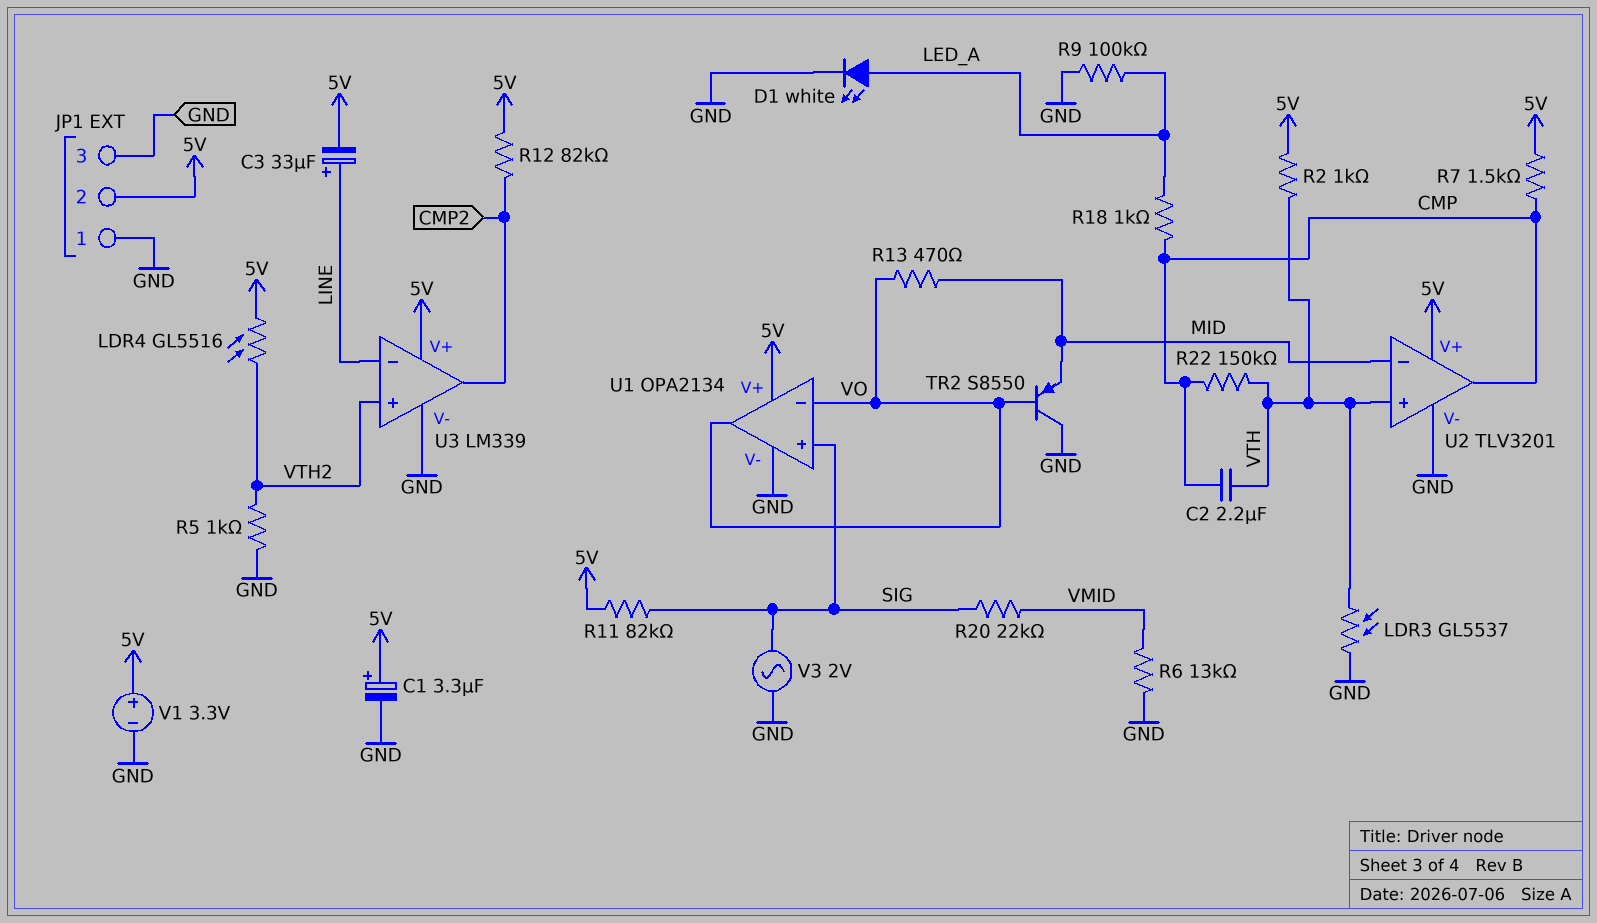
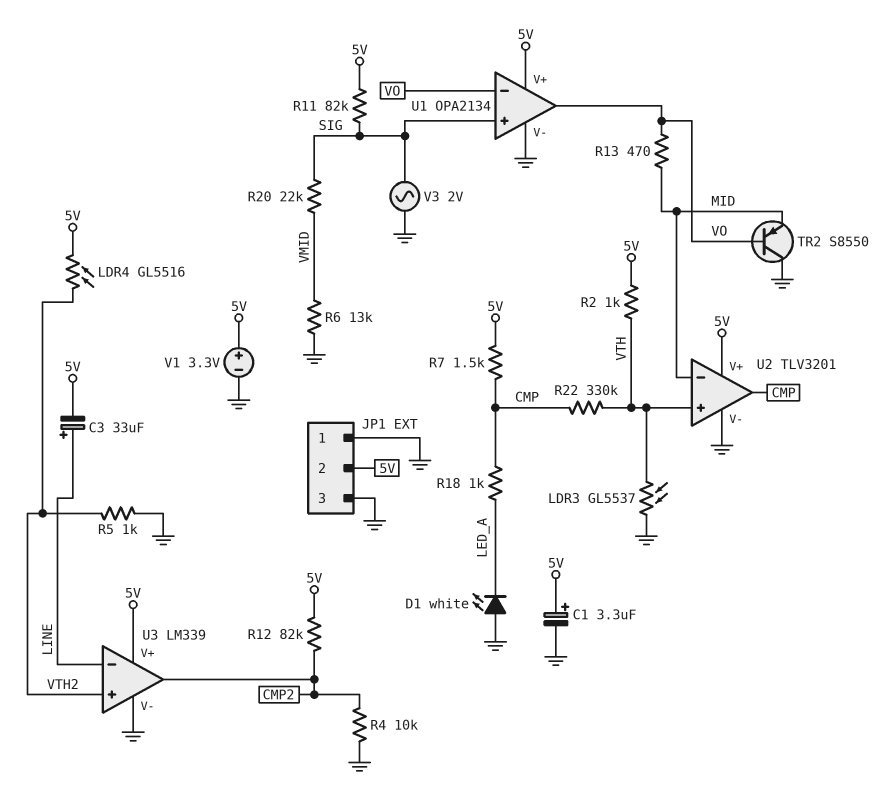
C2: 2.2uF (CMP, VTH) -> none
D1: LED white (A LED_A, K GND) -> LED white (A GND, K LED_A)
R4: none -> 10k (CMP2, GND)
R9: 100k (GND, LED_A) -> none
R22: 150k (CMP, VTH) -> 330k (CMP, VTH)

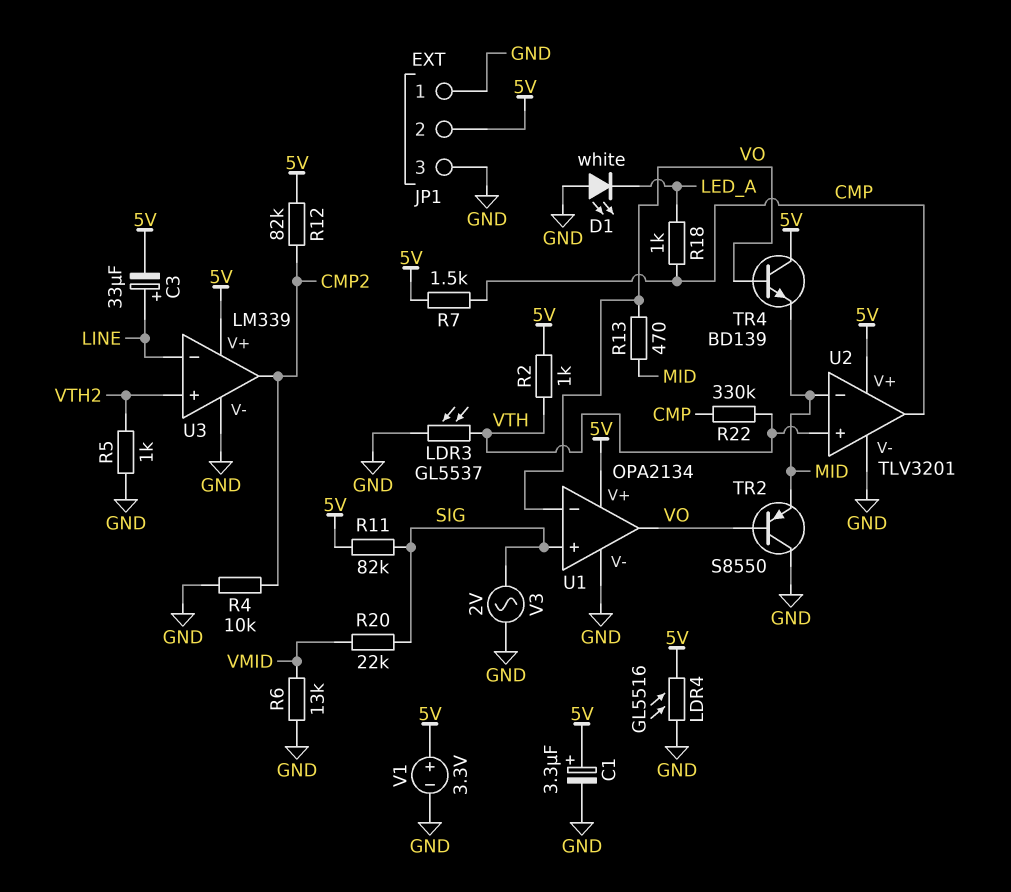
LDR4: GL5516 (5V, VTH2) -> GL5516 (5V, GND)
TR4: none -> NPN BD139 (B VO, C 5V, E MID)

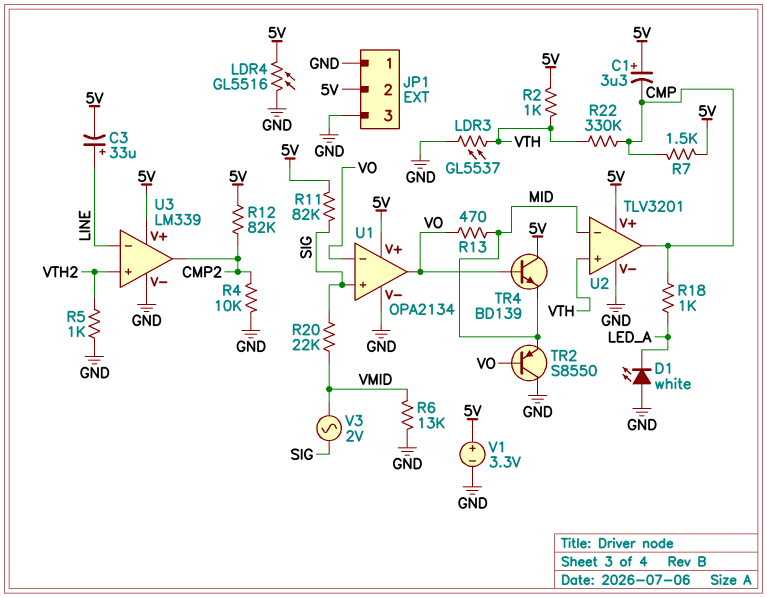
C1: 3.3uF (plus 5V, minus GND) -> 3.3uF (plus 5V, minus CMP)
V3: AC 2V (GND, SIG) -> AC 2V (SIG, VMID)

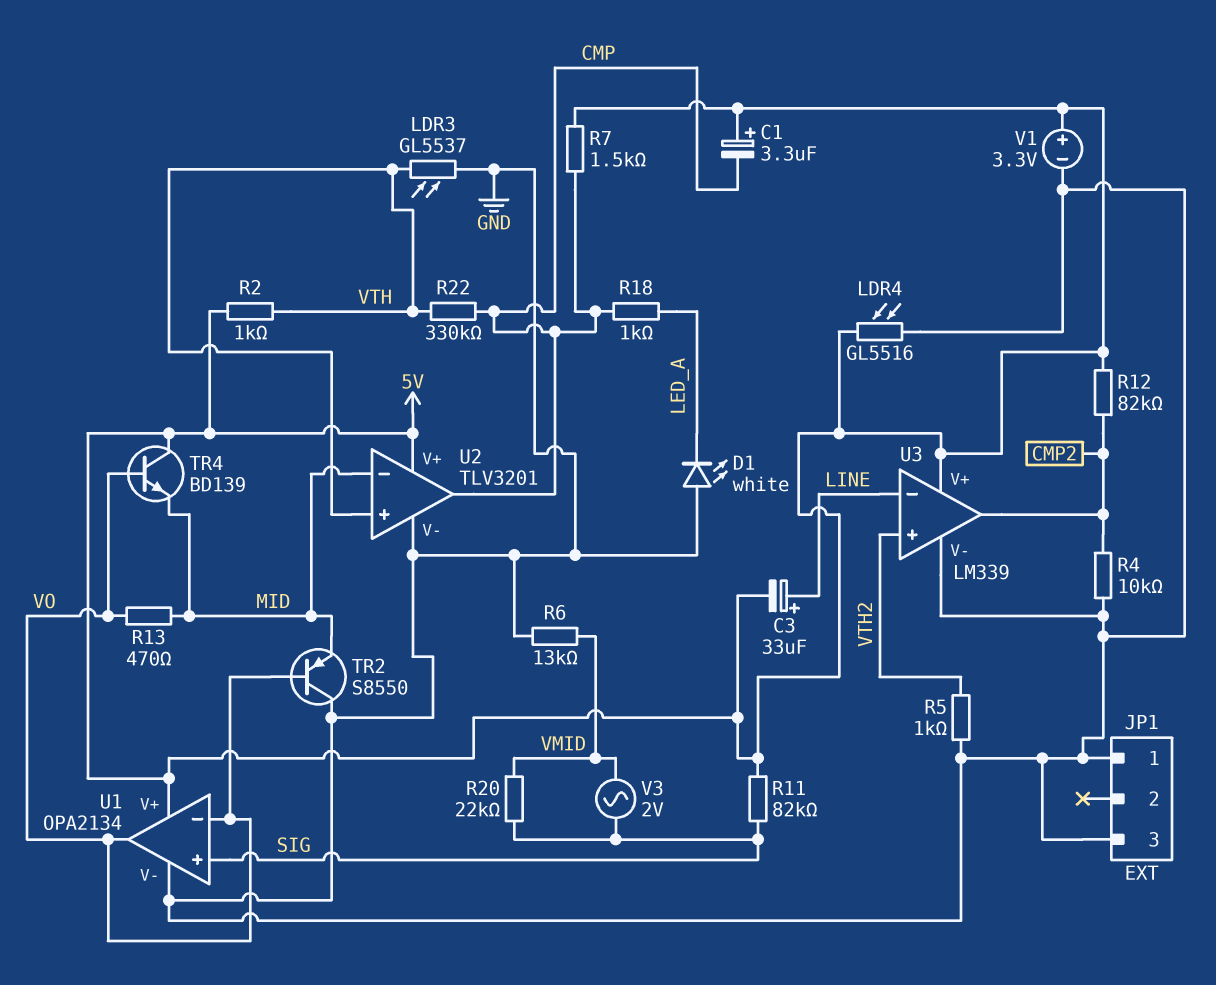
JP1 pin 2: 5V -> none

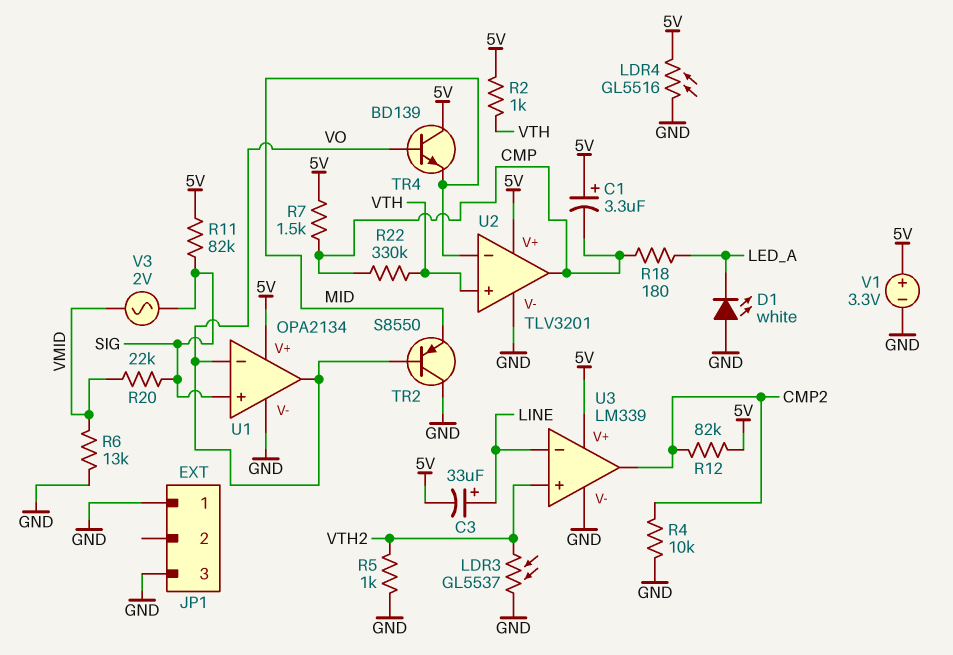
LDR3: GL5537 (GND, VTH) -> GL5537 (GND, VTH2)
R13: 470 (MID, VO) -> none
R18: 1k (CMP, LED_A) -> 180 (CMP, LED_A)

